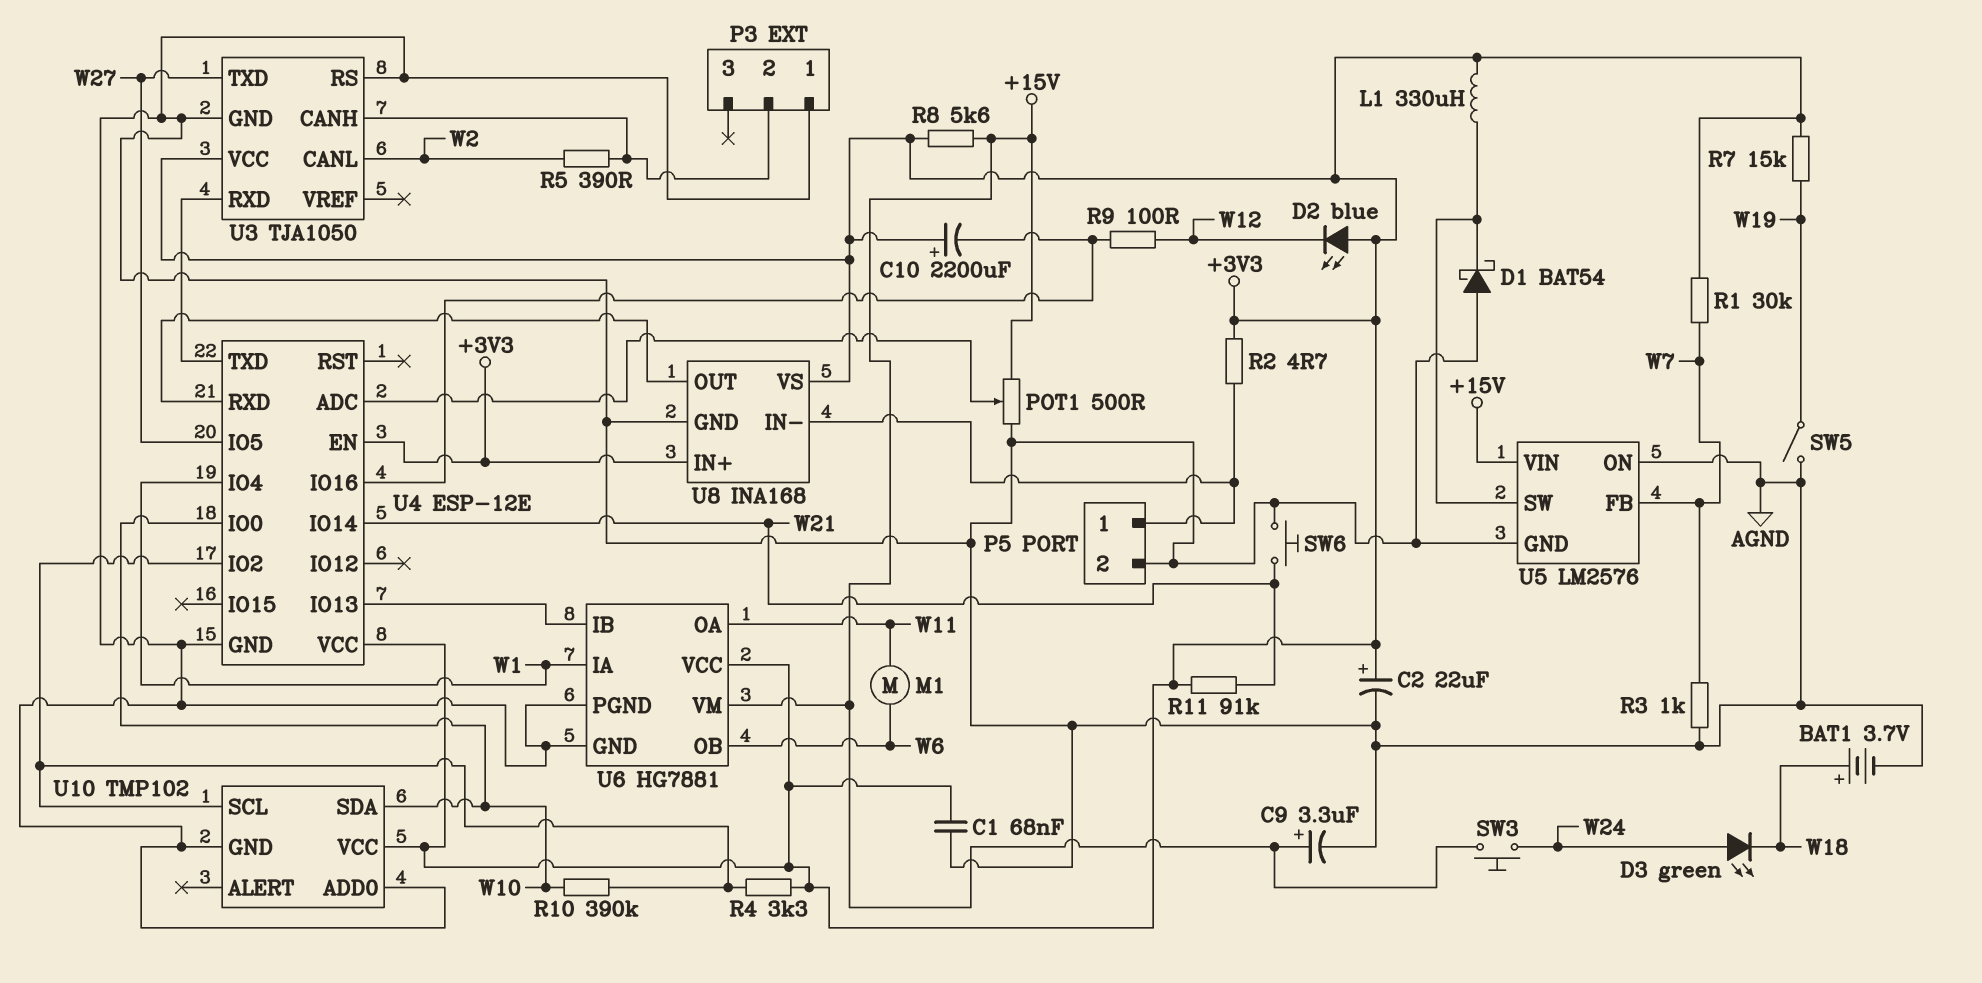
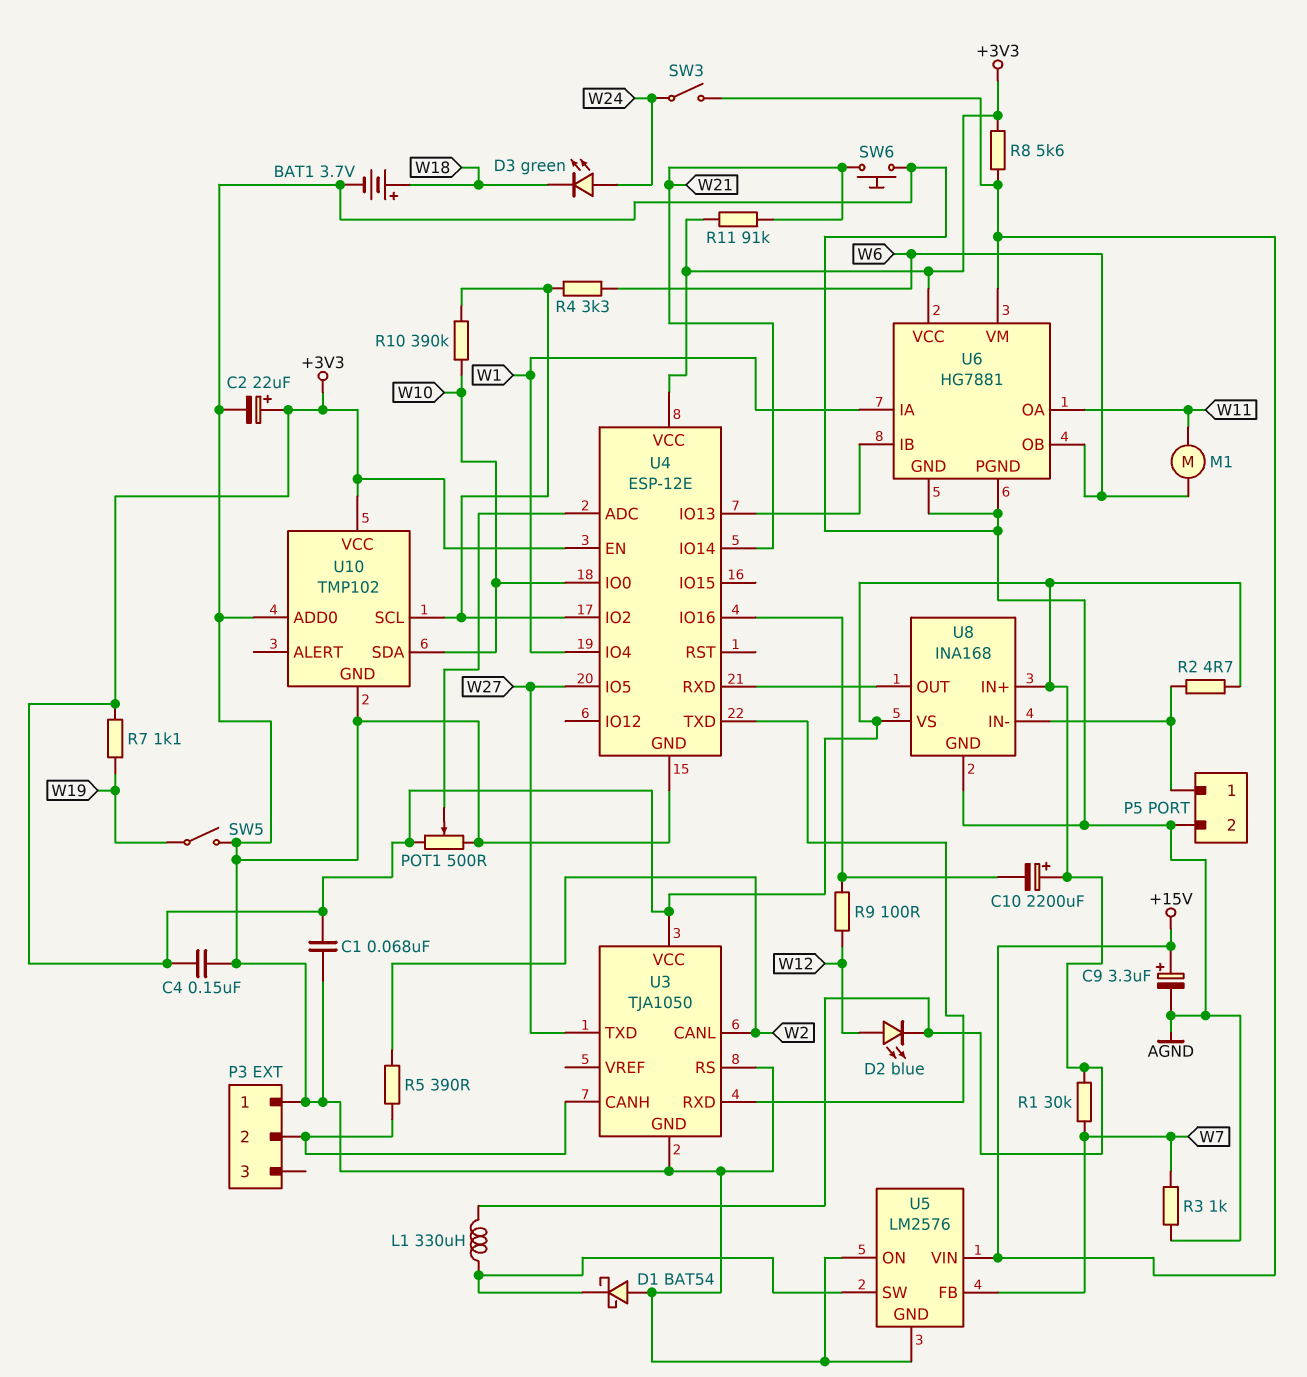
C4: none -> 150nF (+3V3, AGND)
D2: LED blue (A +3V3, K W12) -> LED blue (A W12, K +3V3)
POT1: 500 (+15V, AGND, wiper U4/ADC) -> 500 (+3V3, AGND, wiper U4/ADC)
R4: 3.3k (+3V3, U4/IO2) -> 3.3k (U4/IO2, W6)
R7: 15k (+3V3, W19) -> 1.1k (+3V3, W19)
SW3: button (+15V, W24) -> switch (+15V, W24)

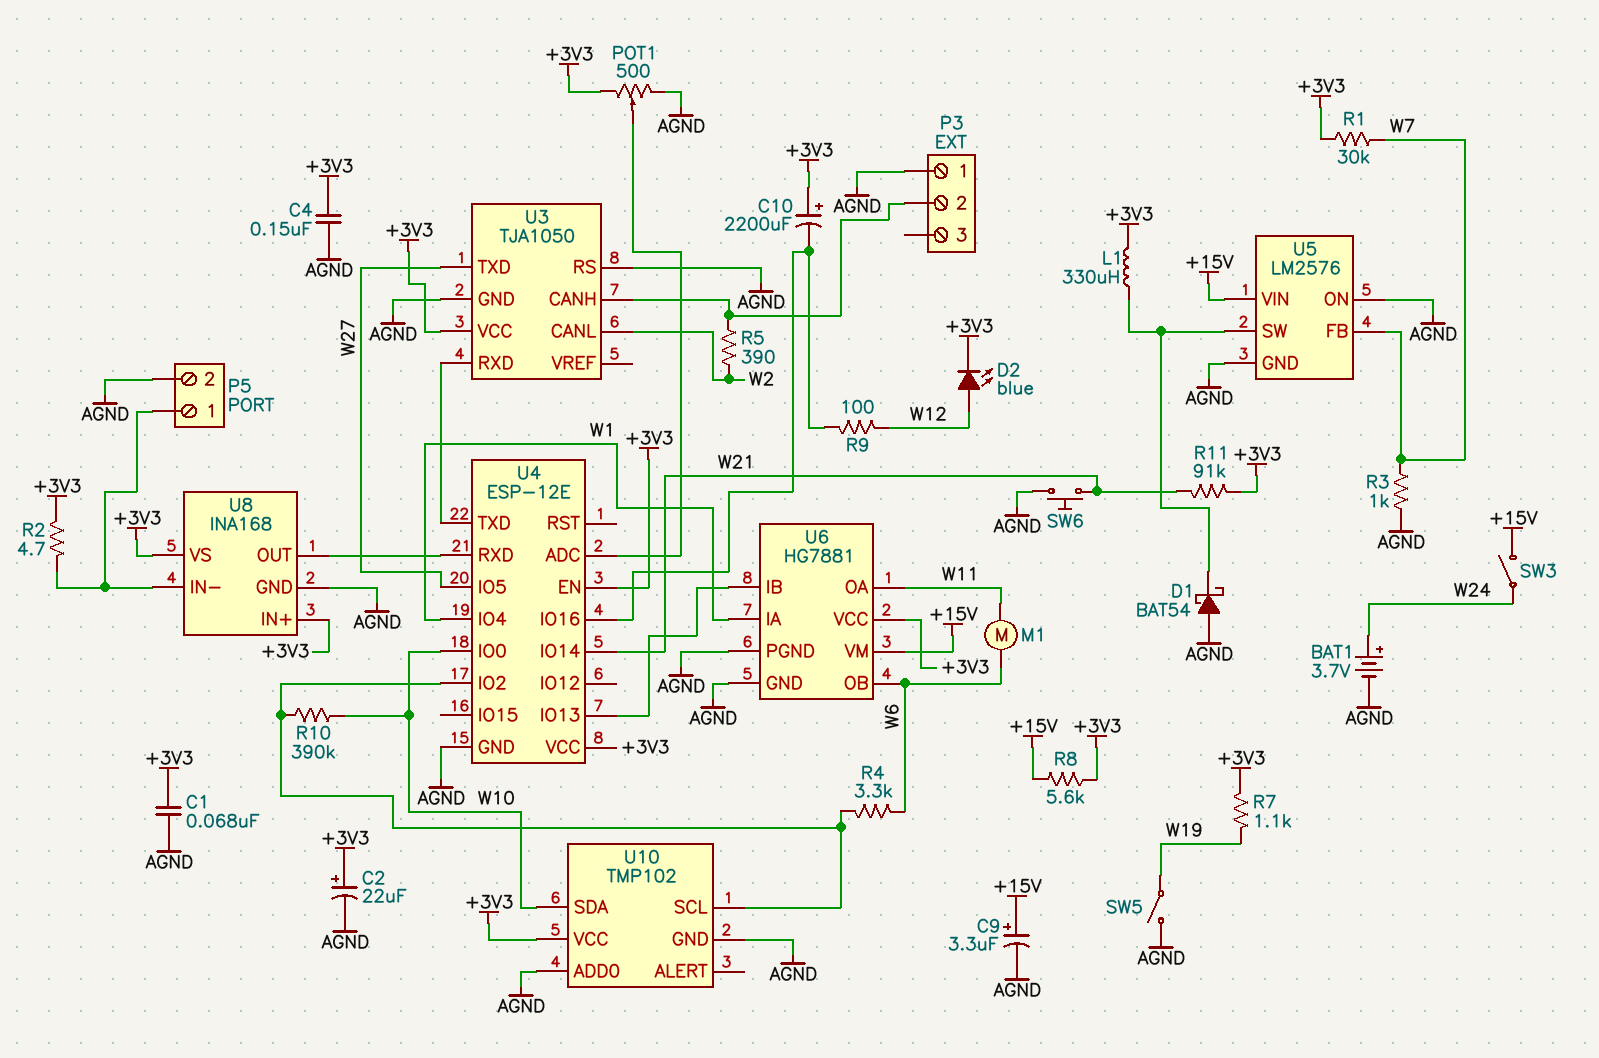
BAT1: 3.7V (plus W18, minus AGND) -> 3.7V (plus W24, minus AGND)
D3: LED green (A W24, K W18) -> none

